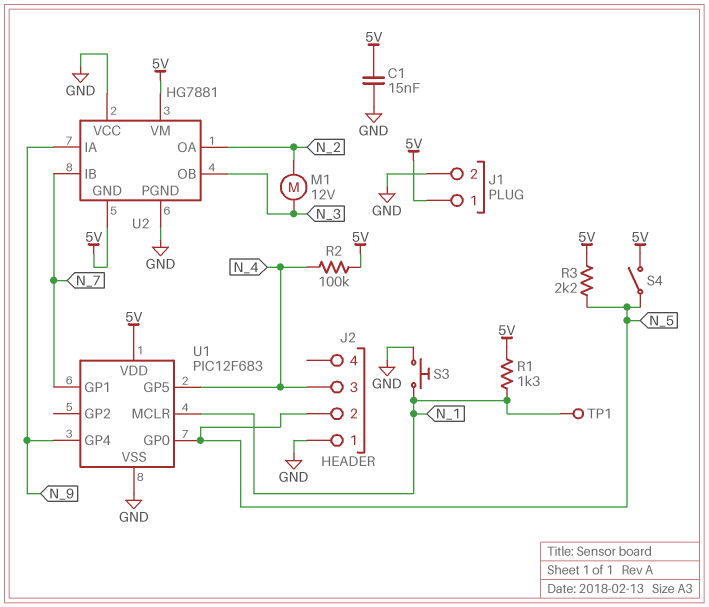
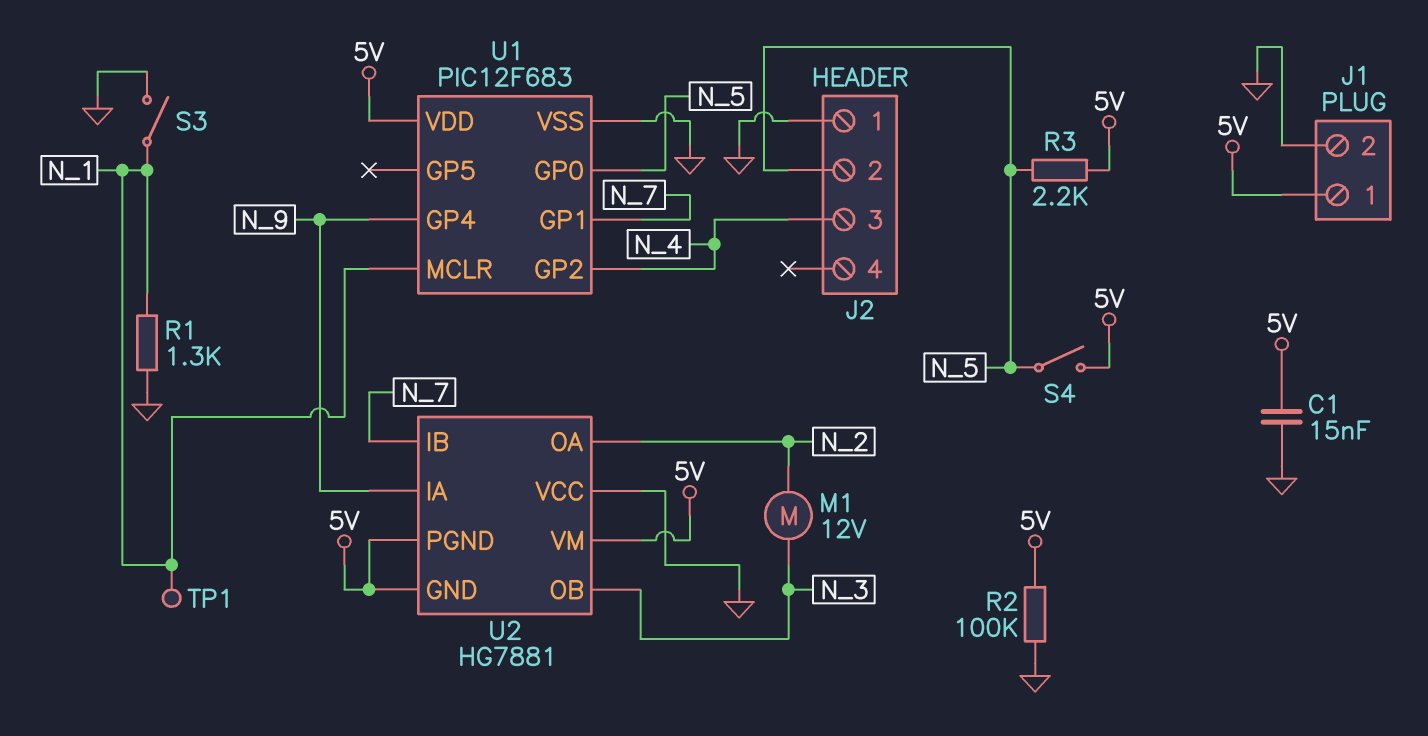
R1: 1.3k (5V, N_1) -> 1.3k (GND, N_1)
R2: 100k (5V, N_4) -> 100k (5V, GND)
S3: button (GND, N_1) -> switch (GND, N_1)
U1 pin GP2: none -> N_4
U1 pin GP5: N_4 -> none
U2 pin PGND: GND -> 5V

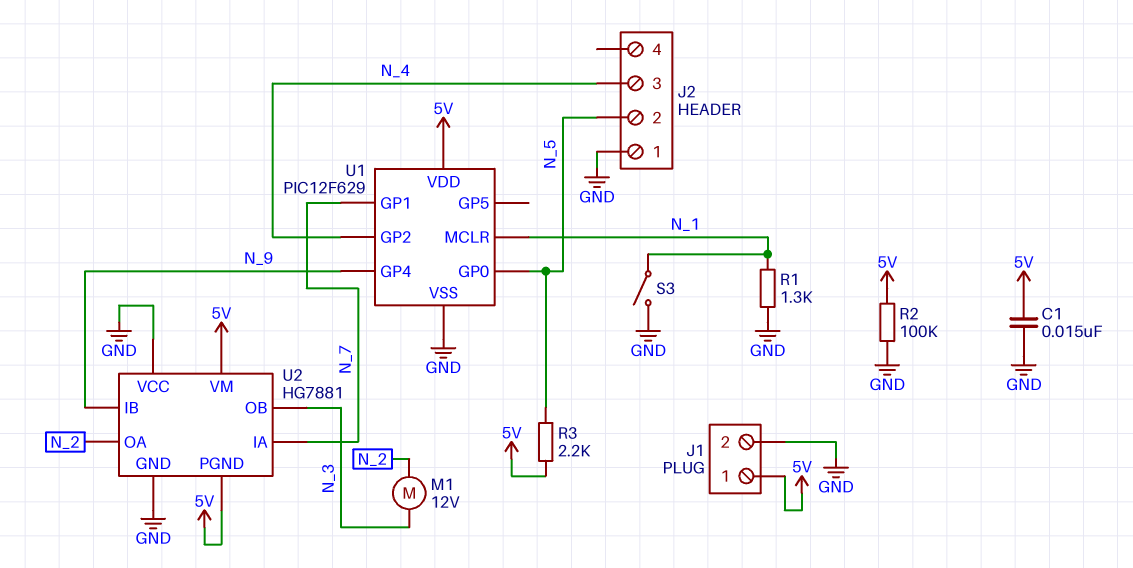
S4: switch (5V, N_5) -> none
TP1: test point (N_1) -> none
U1: PIC12F683 -> PIC12F629
U2 pin GND: 5V -> GND
U2 pin IA: N_9 -> N_7
U2 pin IB: N_7 -> N_9

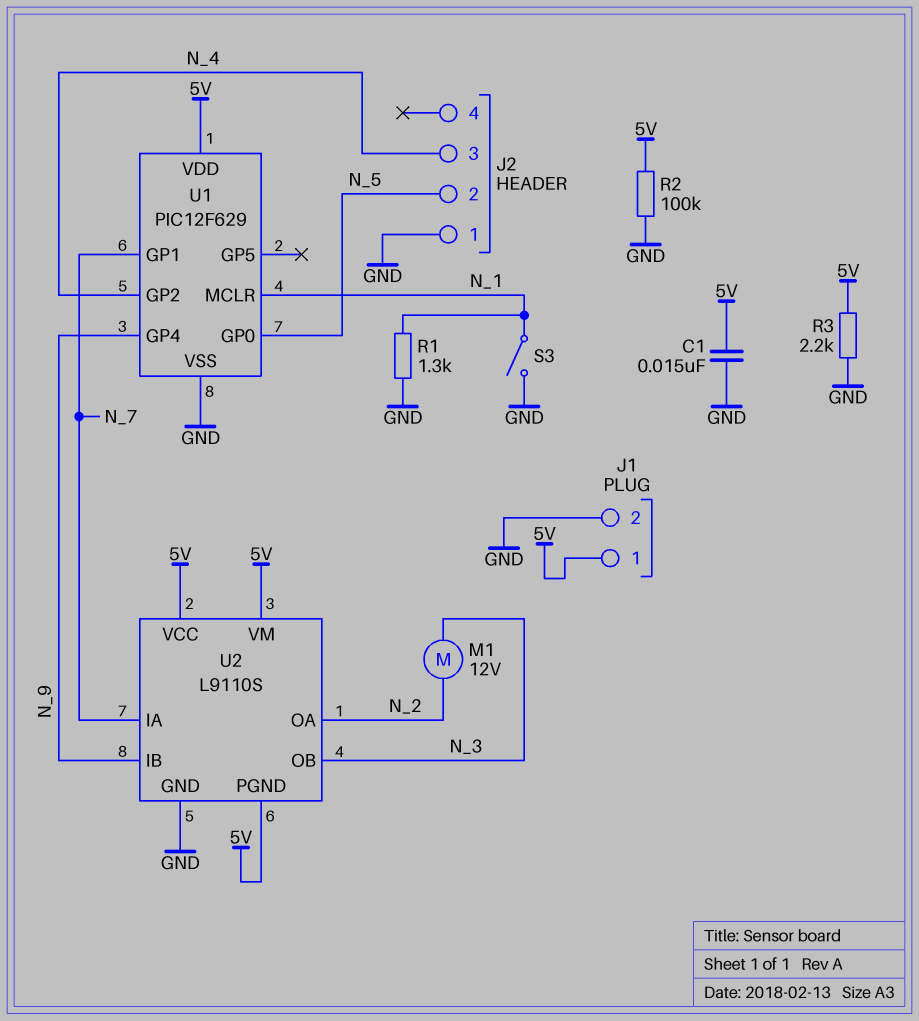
R3: 2.2k (5V, N_5) -> 2.2k (5V, GND)
U2: HG7881 -> L9110S
U2 pin VCC: GND -> 5V

